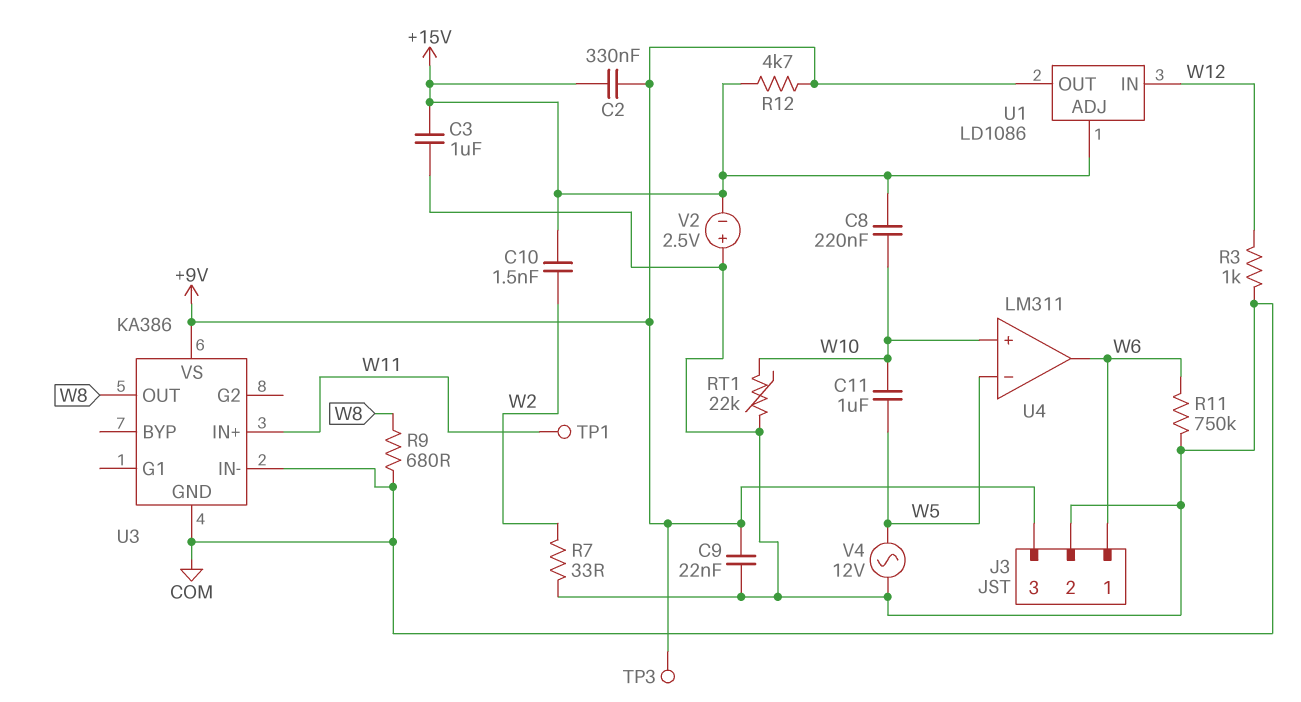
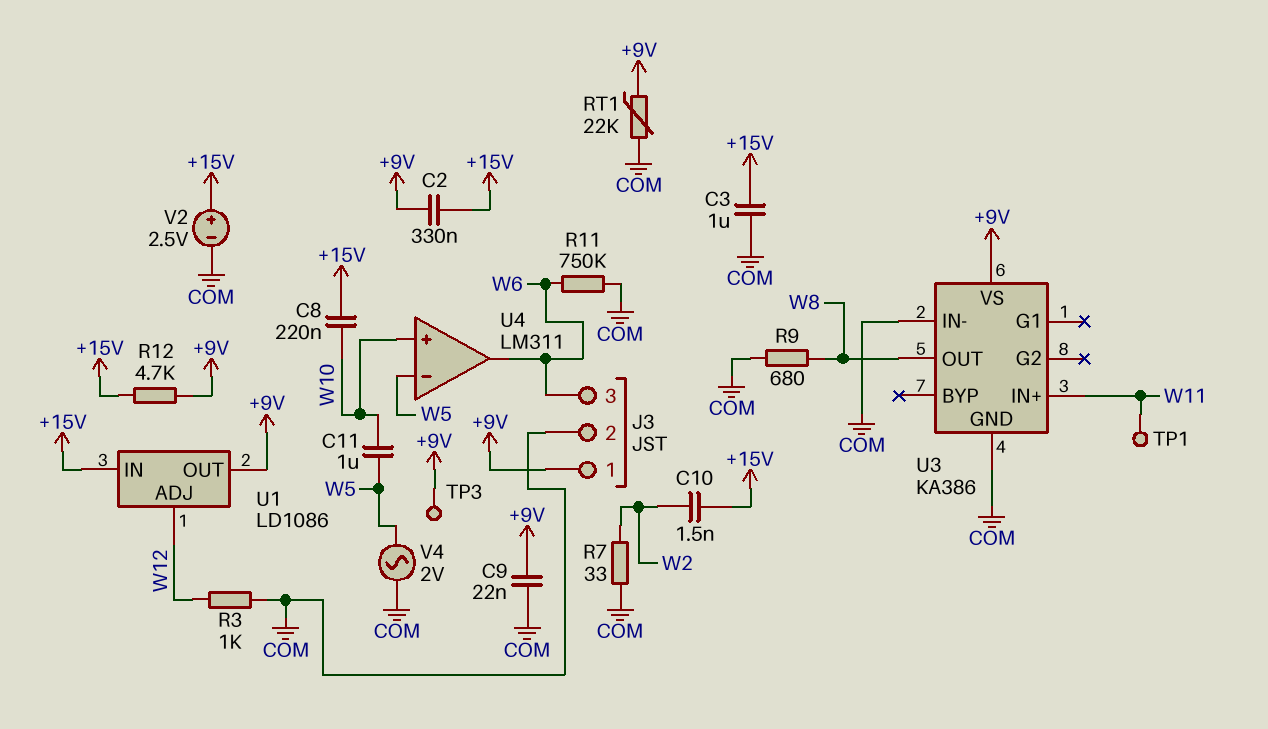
J3 pin 1: W6 -> +9V
J3 pin 3: +9V -> W6
RT1: 22k (COM, W10) -> 22k (+9V, COM)
U1 pin ADJ: +15V -> W12
U1 pin IN: W12 -> +15V
V2: 2.5V (plus COM, minus +15V) -> 2.5V (plus +15V, minus COM)
V4: AC 12V (COM, W5) -> AC 2V (COM, W5)

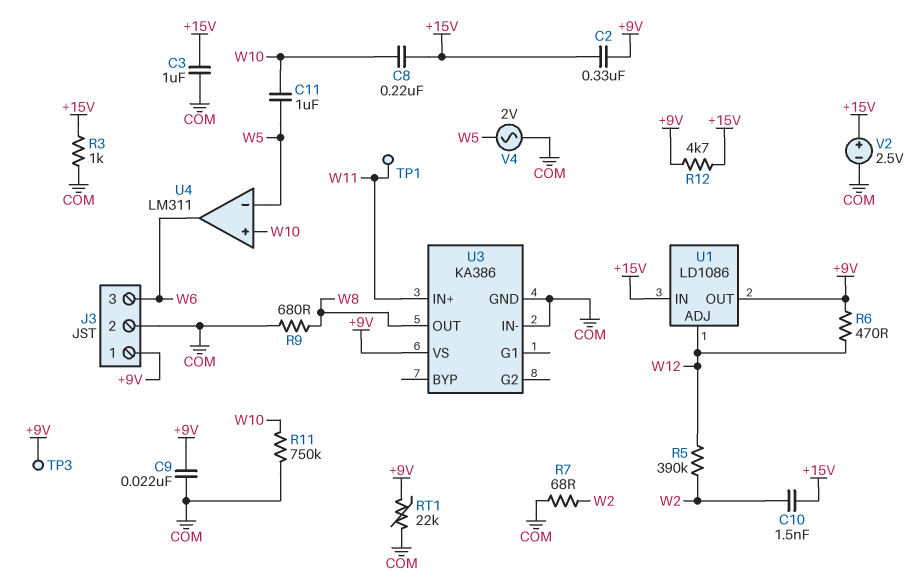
R3: 1k (COM, W12) -> 1k (+15V, COM)
R5: none -> 390k (W2, W12)
R6: none -> 470 (+9V, W12)
R7: 33 (COM, W2) -> 68 (COM, W2)
R11: 750k (COM, W6) -> 750k (COM, W10)

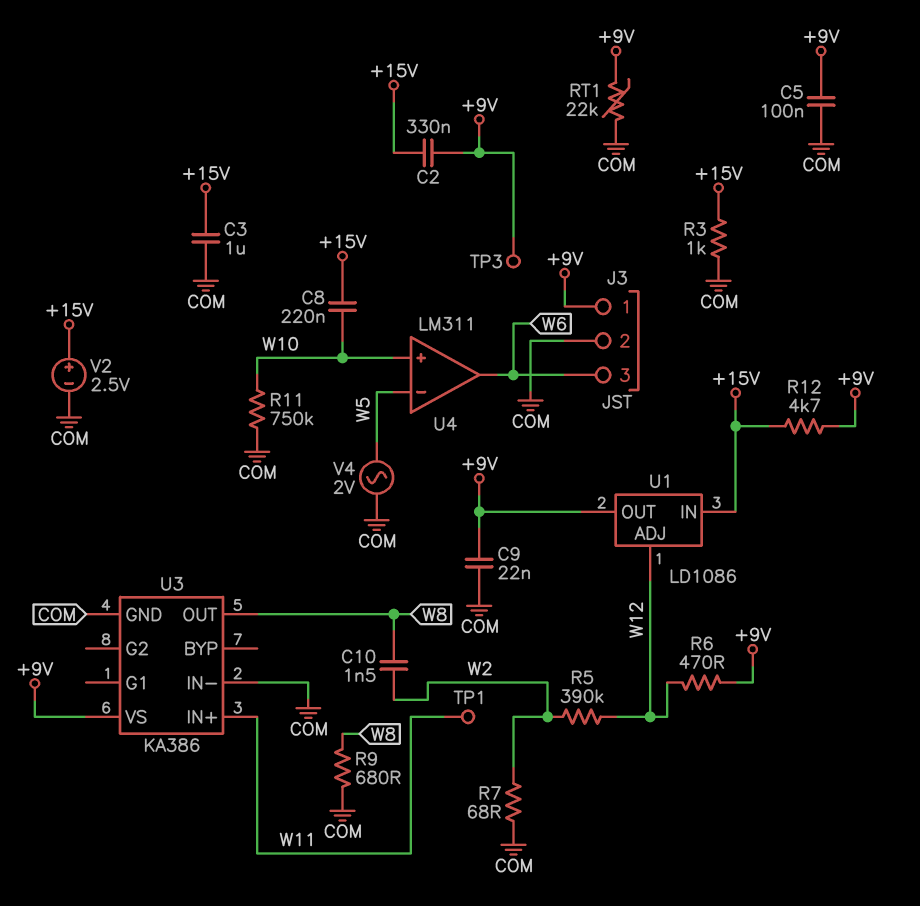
C5: none -> 100nF (+9V, COM)
C10: 1.5nF (+15V, W2) -> 1.5nF (W2, W8)
C11: 1uF (W5, W10) -> none

